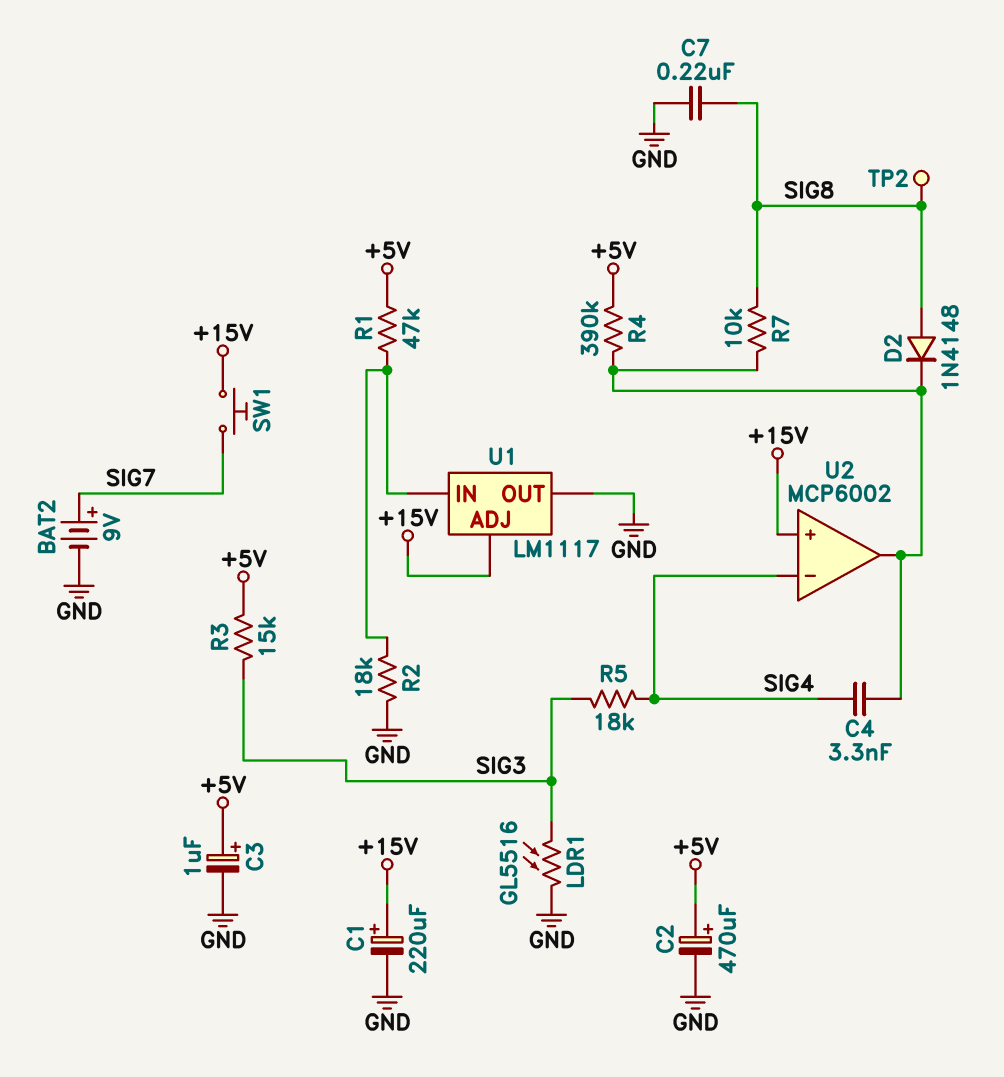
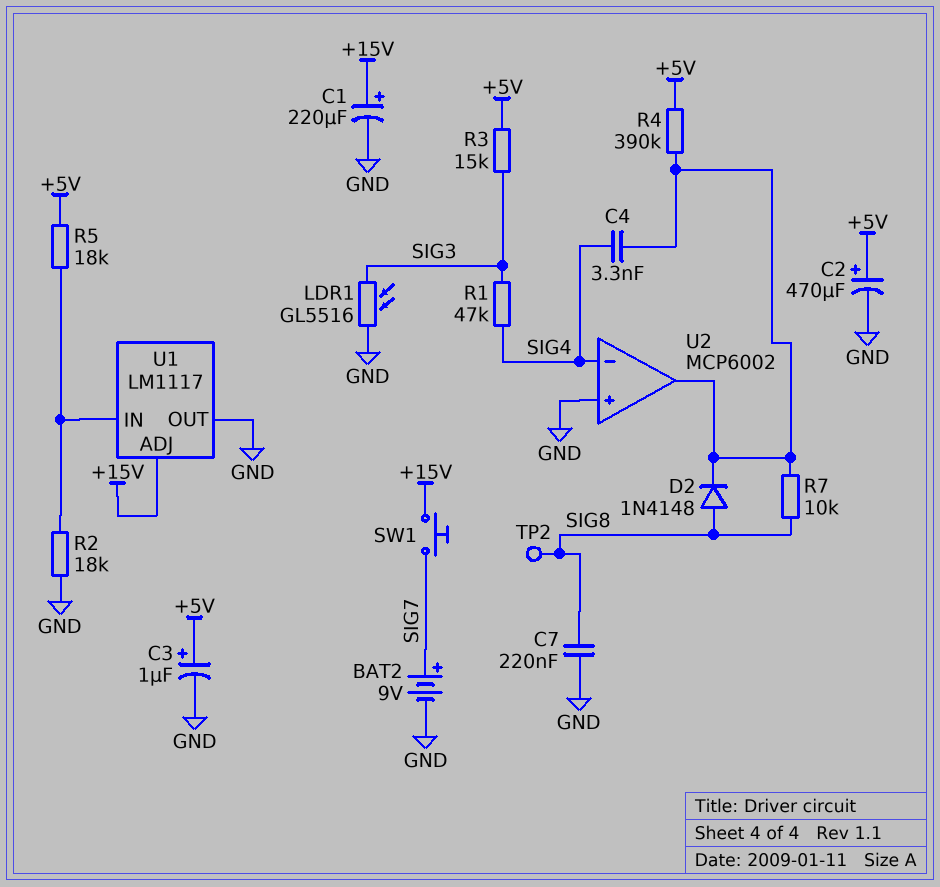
R1: 47k (+5V, U1/IN) -> 47k (SIG3, SIG4)
R5: 18k (SIG3, SIG4) -> 18k (+5V, U1/IN)
U2 pin in+: +15V -> GND

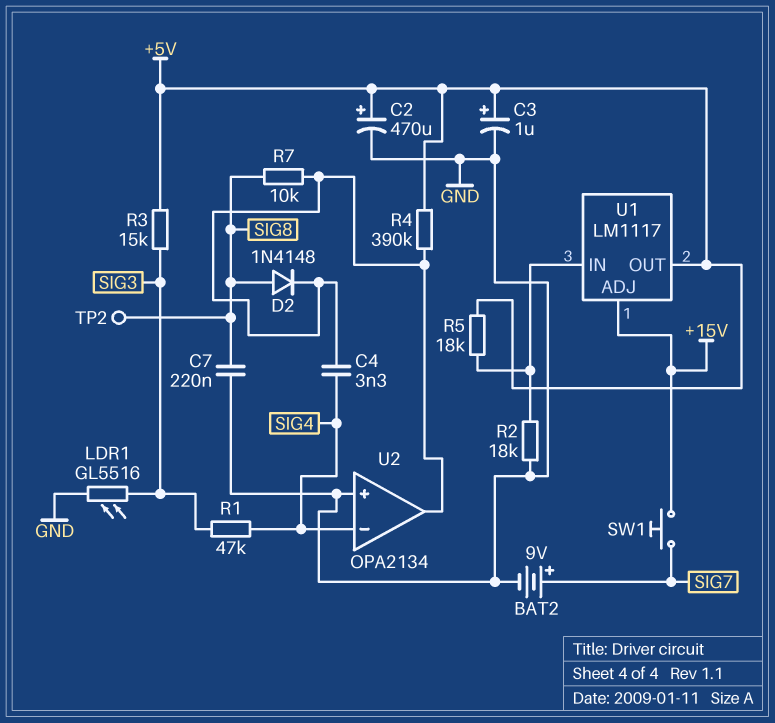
C1: 220uF (plus +15V, minus GND) -> none
U1 pin OUT: GND -> +5V
U2: MCP6002 -> OPA2134

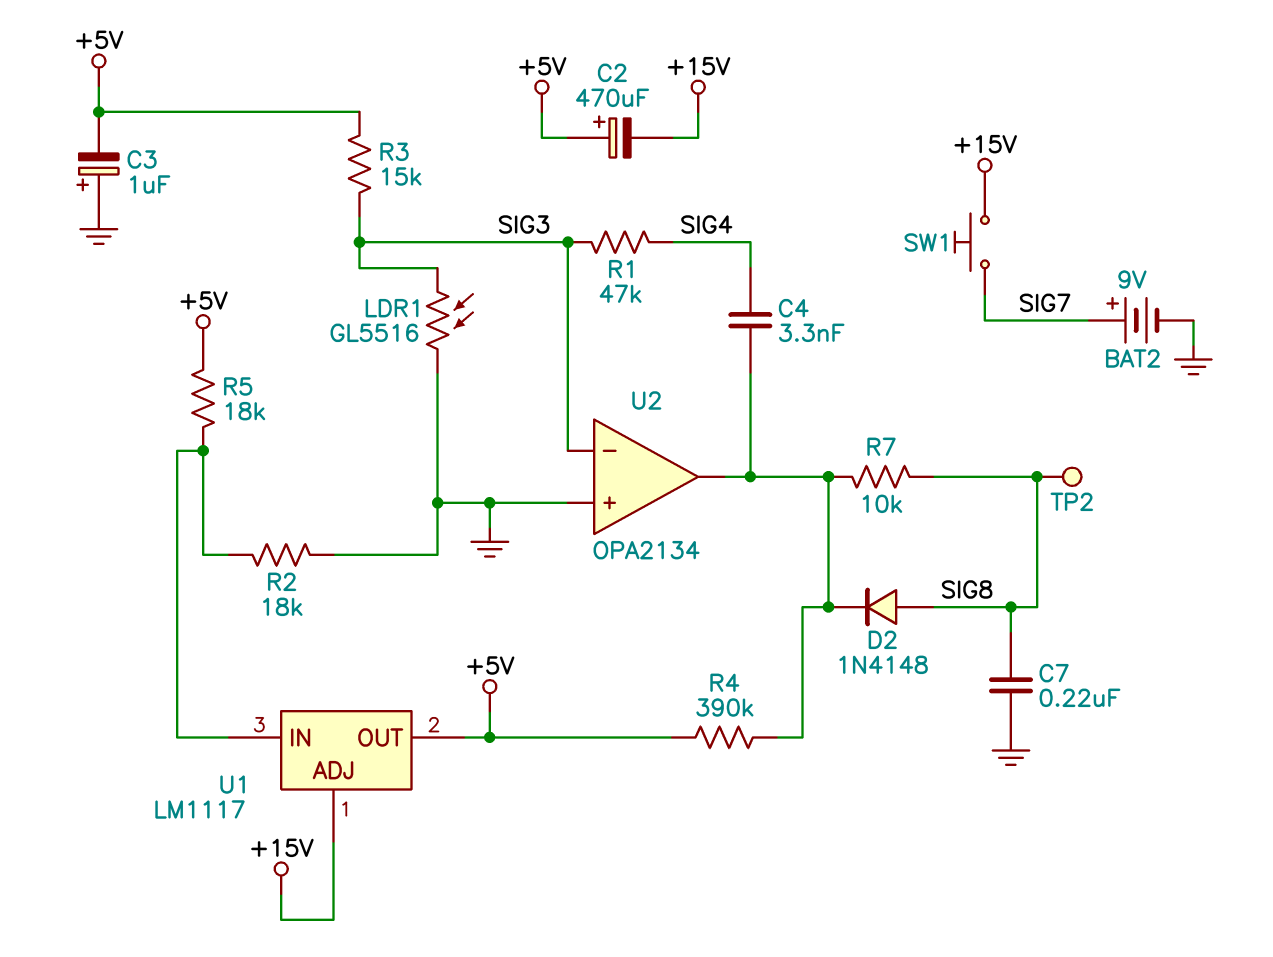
C2: 470uF (plus +5V, minus GND) -> 470uF (plus +5V, minus +15V)
C3: 1uF (plus +5V, minus GND) -> 1uF (plus GND, minus +5V)
U2 pin in-: SIG4 -> SIG3

